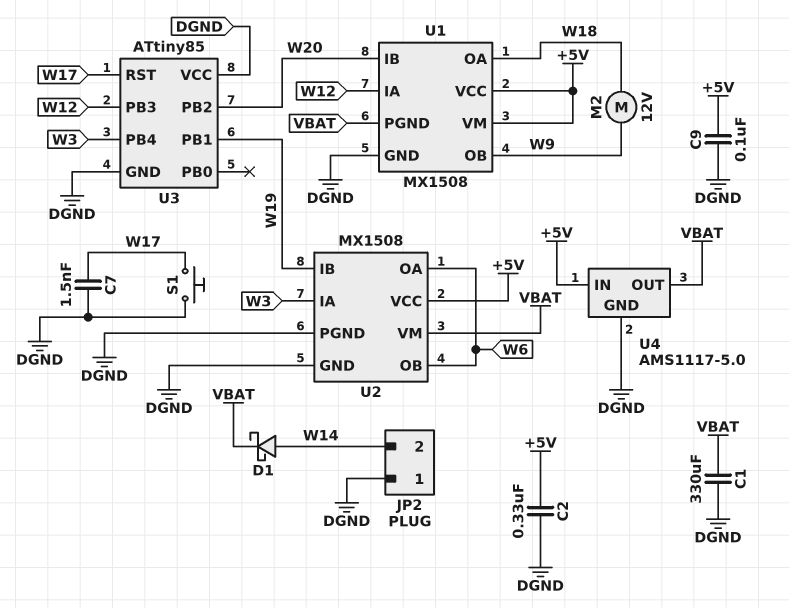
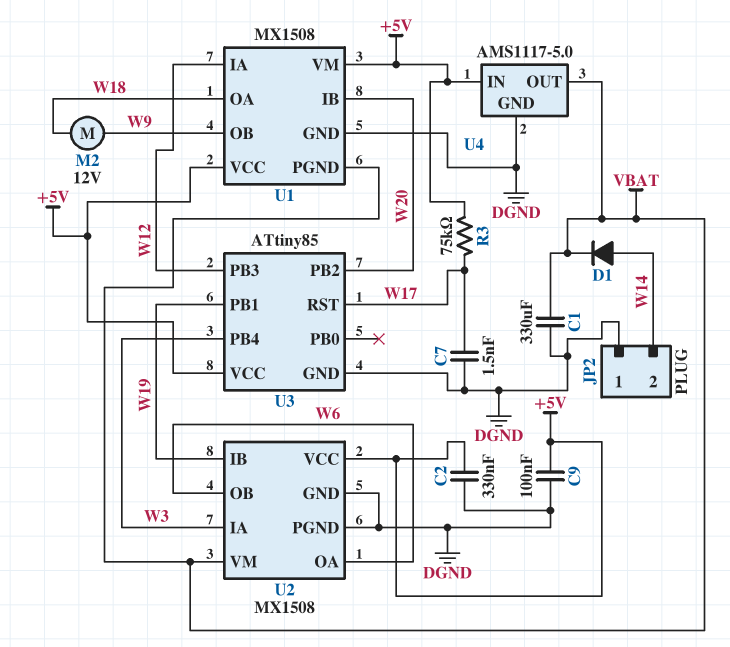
D1: schottky (A W14, K VBAT) -> diode (A W14, K VBAT)
R3: none -> 75k (+5V, W17)
S1: button (DGND, W17) -> none
U3 pin VCC: DGND -> +5V

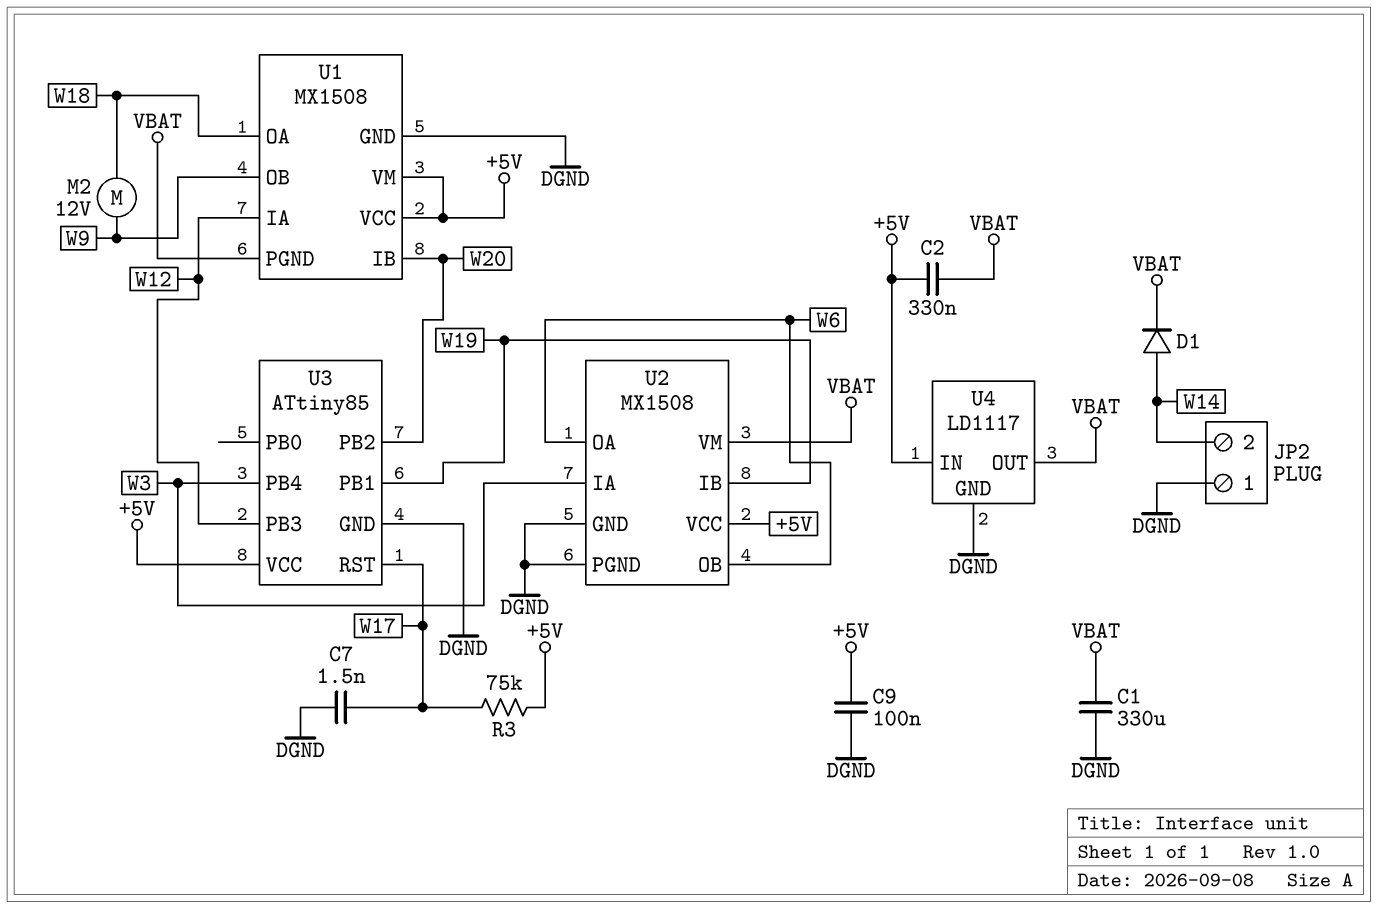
C2: 330nF (+5V, DGND) -> 330nF (+5V, VBAT)
U4: AMS1117-5.0 -> LD1117

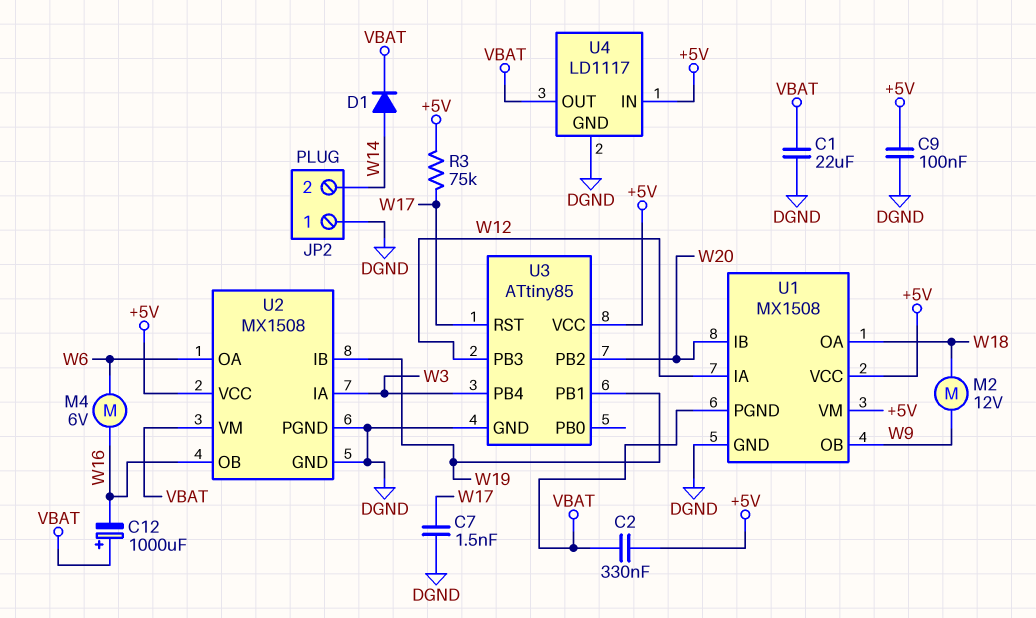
C1: 330uF (DGND, VBAT) -> 22uF (DGND, VBAT)
C12: none -> 1000uF (plus VBAT, minus W16)
M4: none -> motor 6V (W6, W16)
U2 pin OB: W6 -> W16

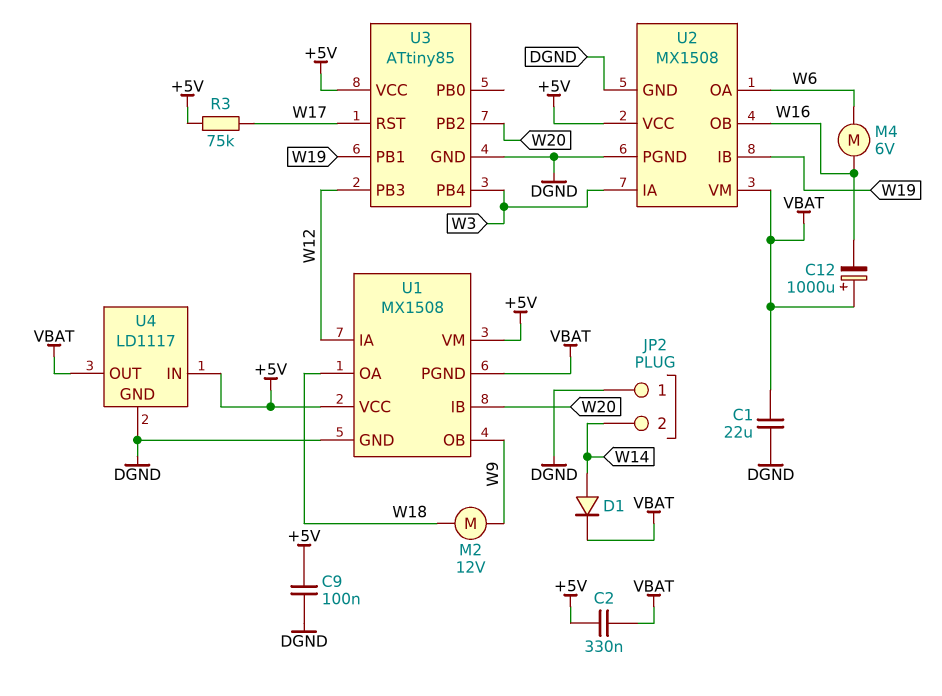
C7: 1.5nF (DGND, W17) -> none

